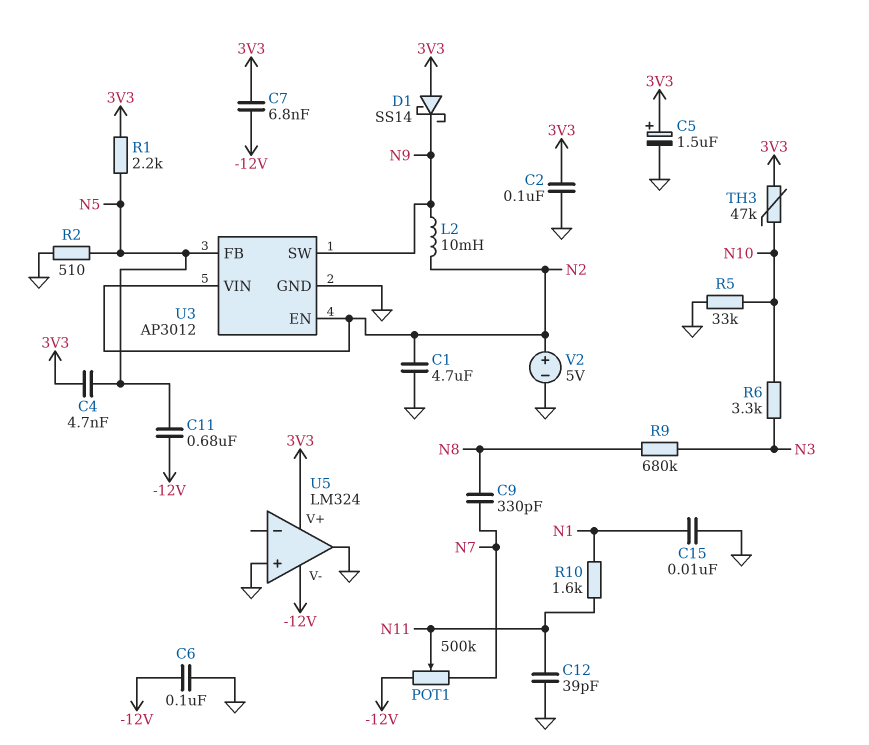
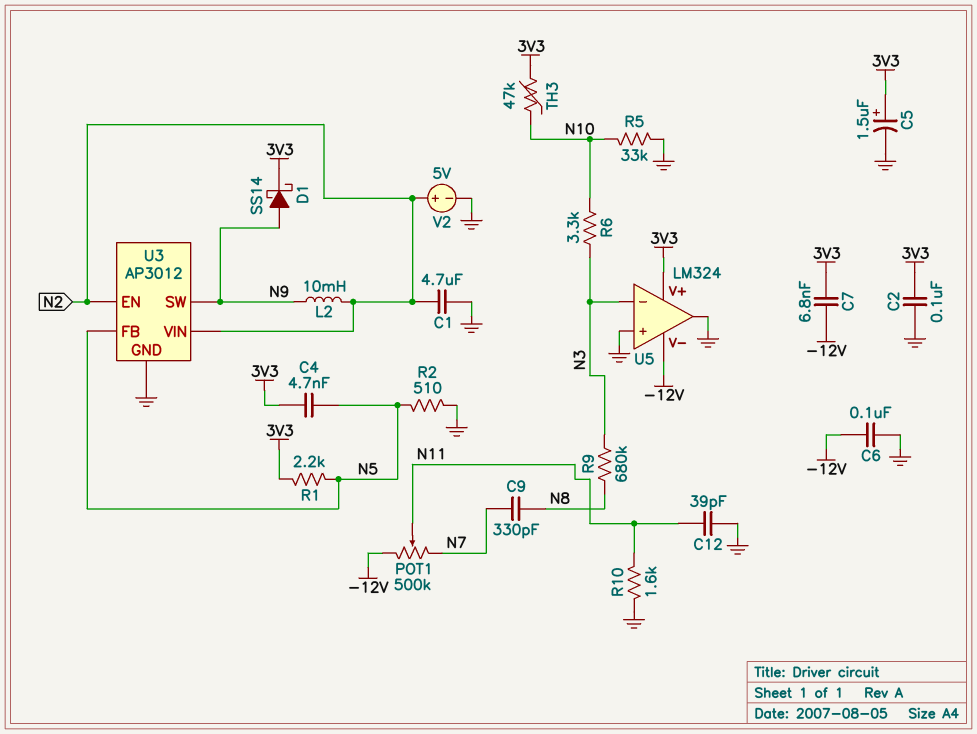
C11: 680nF (-12V, N5) -> none
C15: 10nF (GND, N1) -> none
D1: schottky SS14 (A 3V3, K N9) -> schottky SS14 (A N9, K 3V3)
R10: 1.6k (N1, N11) -> 1.6k (GND, N11)
U5 pin in-: none -> N3

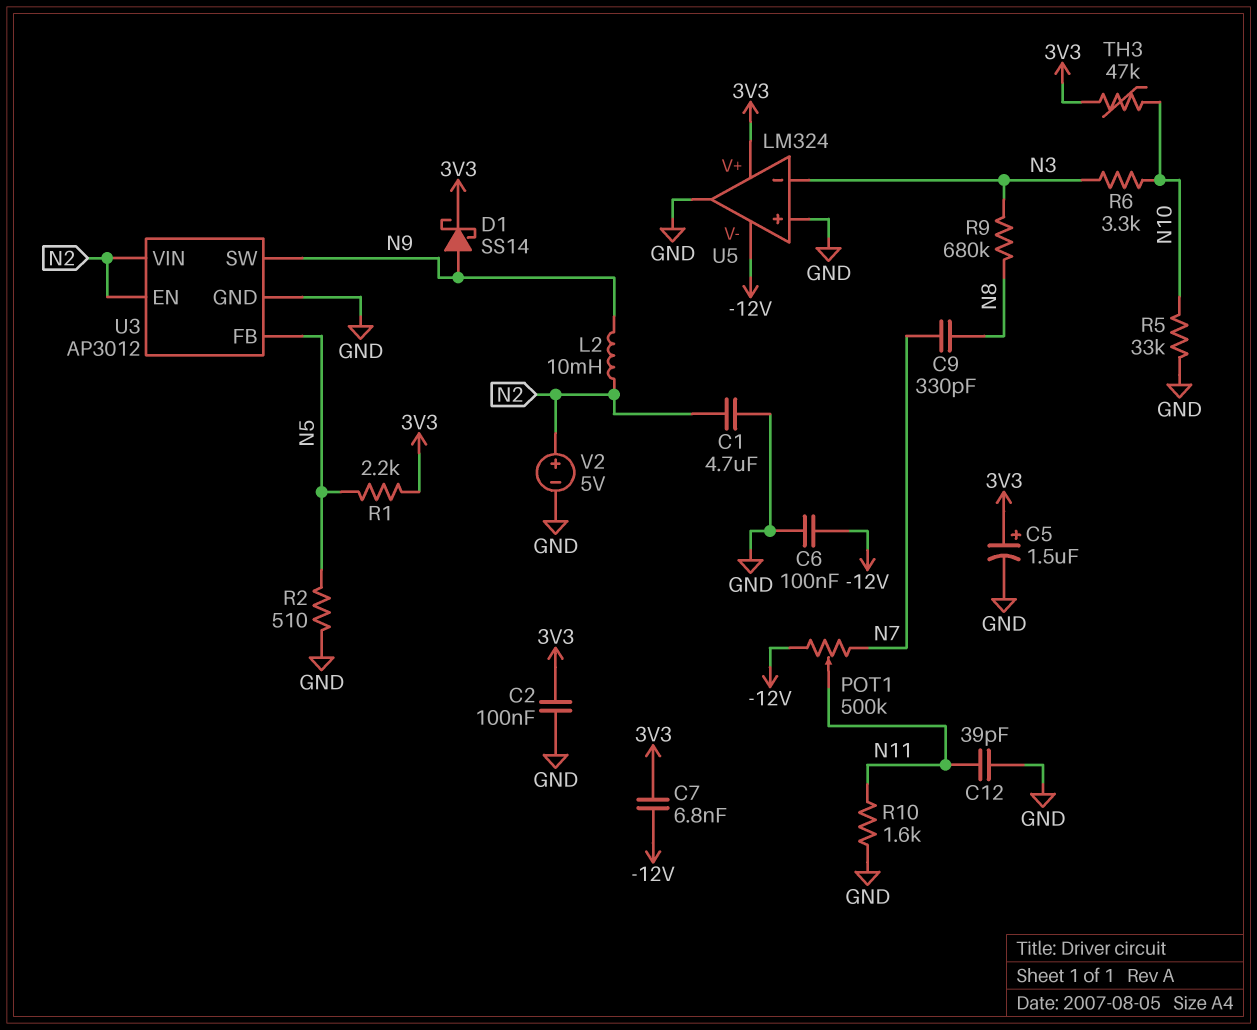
C4: 4.7nF (3V3, N5) -> none

